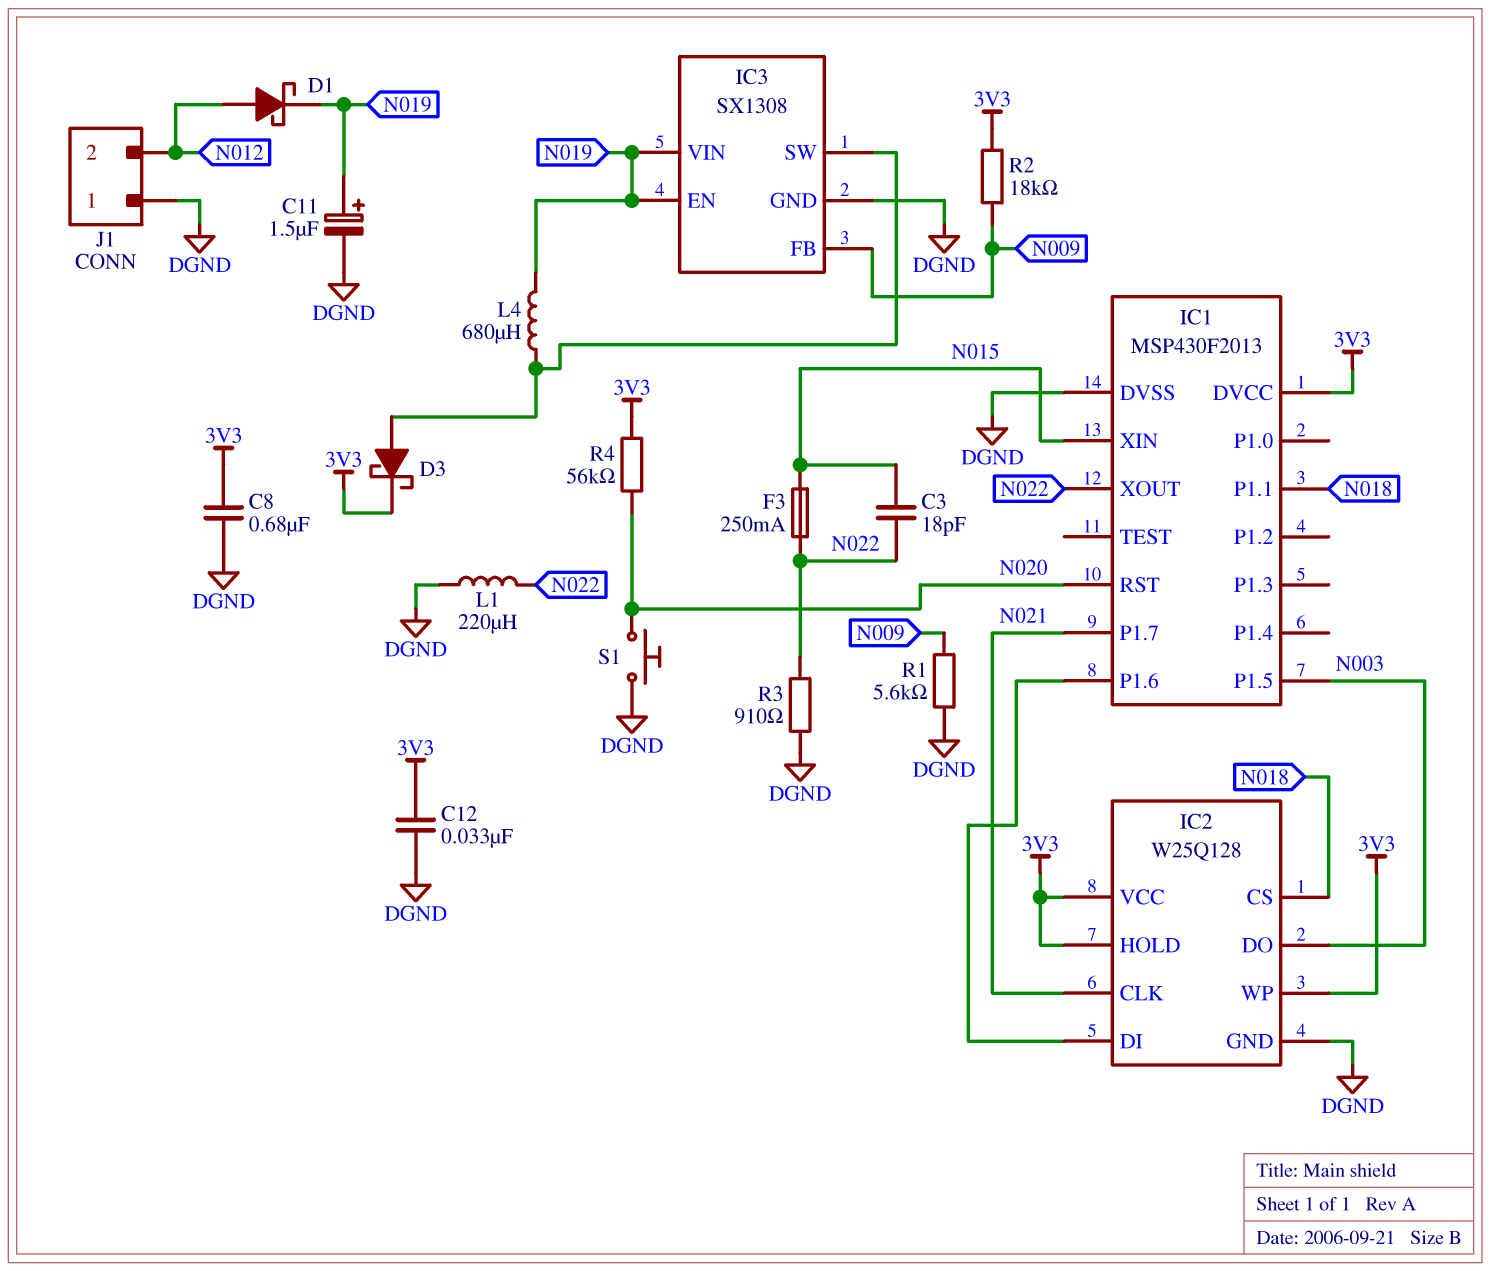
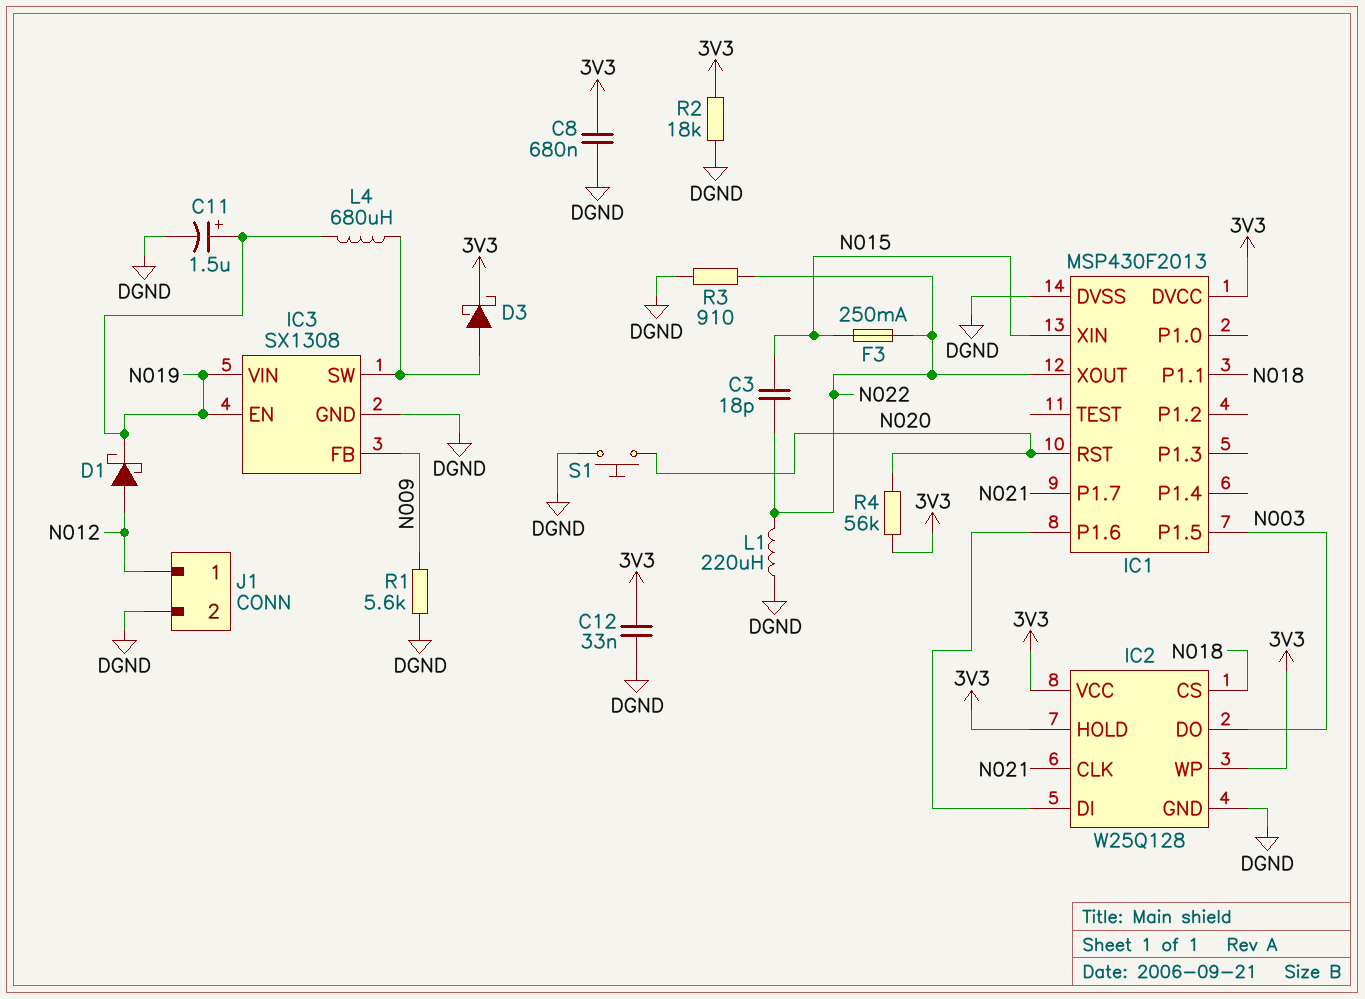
J1 pin 1: DGND -> N012
J1 pin 2: N012 -> DGND
R2: 18k (3V3, N009) -> 18k (3V3, DGND)

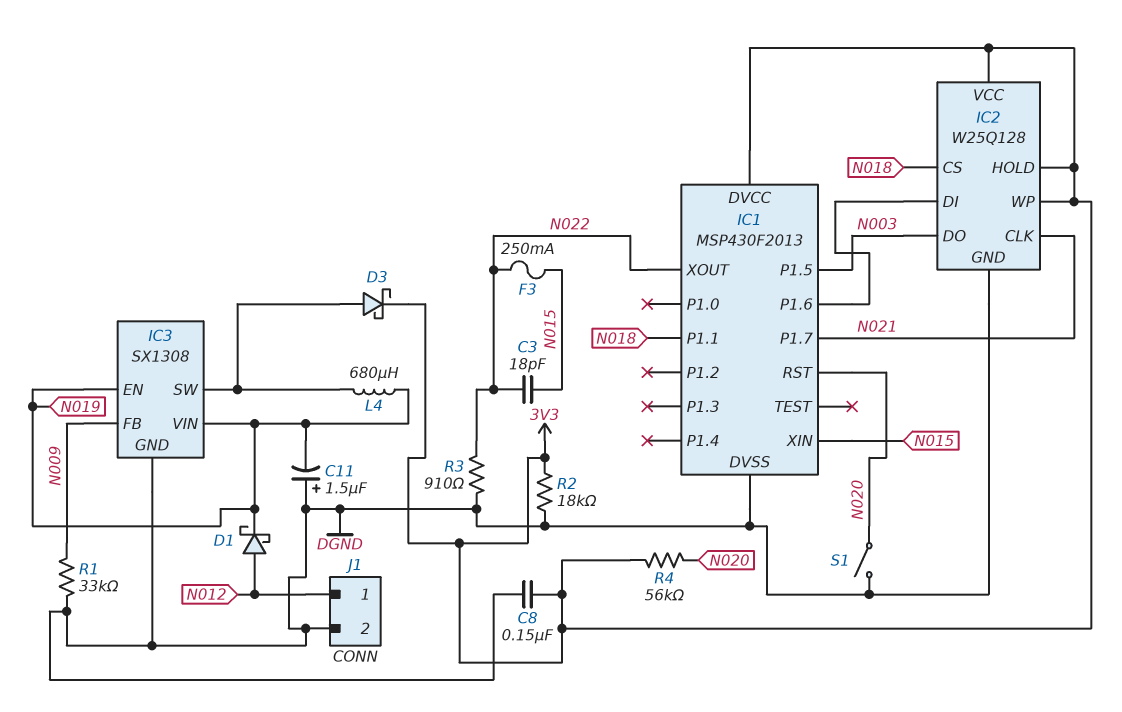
C8: 680nF (3V3, DGND) -> 150nF (3V3, DGND)
C11: 1.5uF (plus N019, minus DGND) -> 1.5uF (plus DGND, minus N019)
C12: 33nF (3V3, DGND) -> none
L1: 220uH (DGND, N022) -> none
R1: 5.6k (DGND, N009) -> 33k (DGND, N009)
S1: button (DGND, N020) -> switch (DGND, N020)

